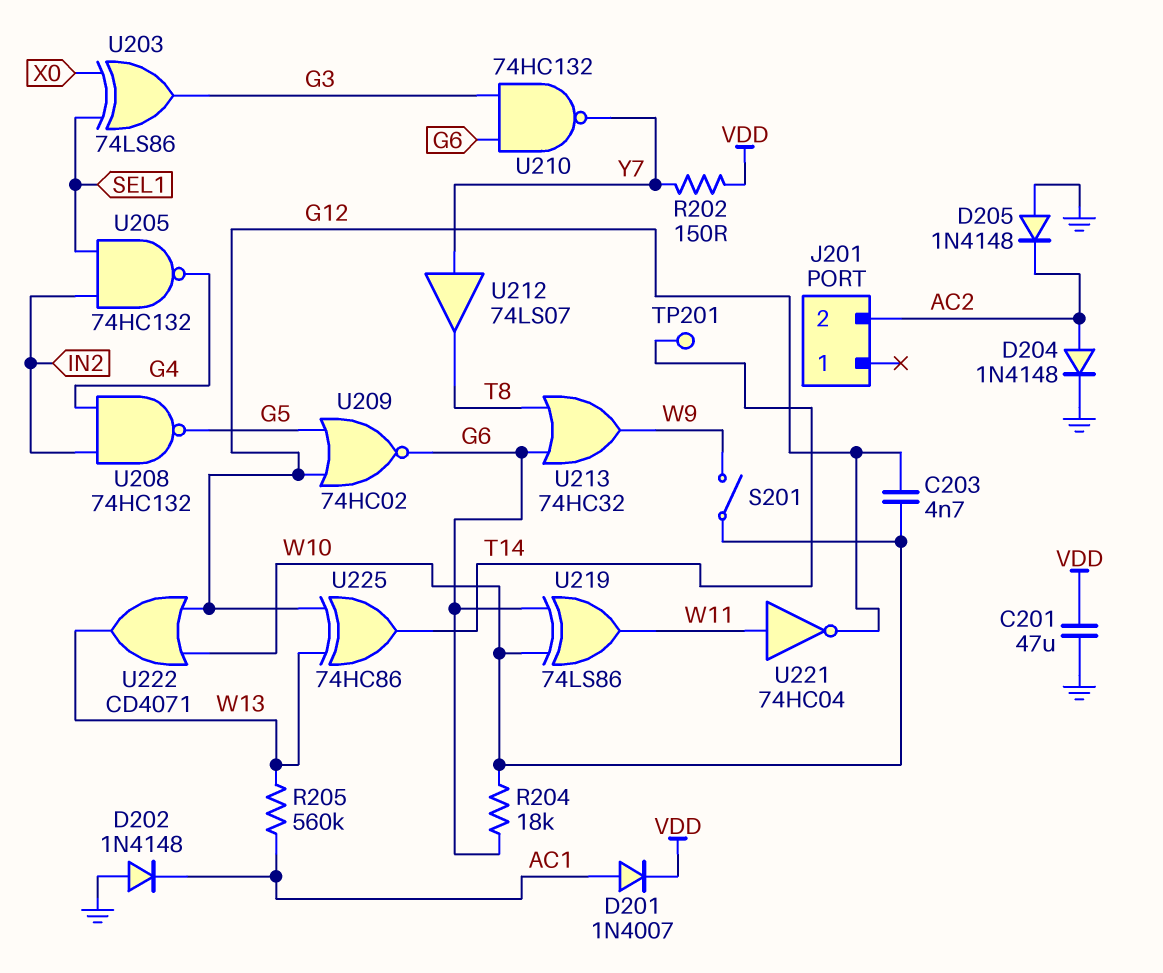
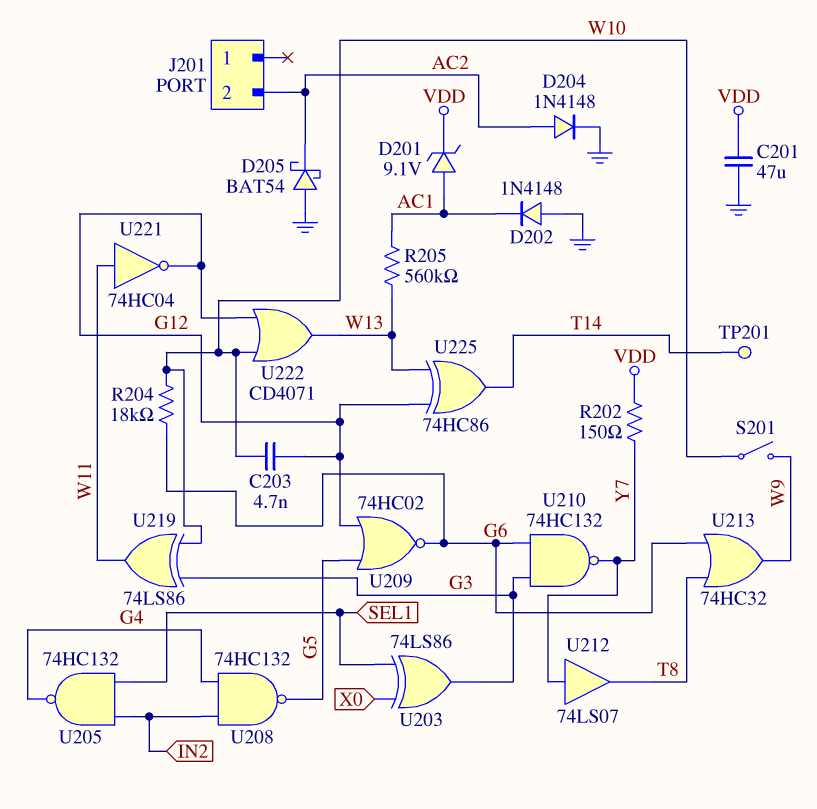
D201: diode 1N4007 (A AC1, K VDD) -> zener 9.1V (A AC1, K VDD)
D205: diode 1N4148 (A GND, K AC2) -> schottky BAT54 (A GND, K AC2)
U219: XOR 74LS86 (in G6, in W10, out W11) -> XOR 74LS86 (in G3, in W10, out W11)

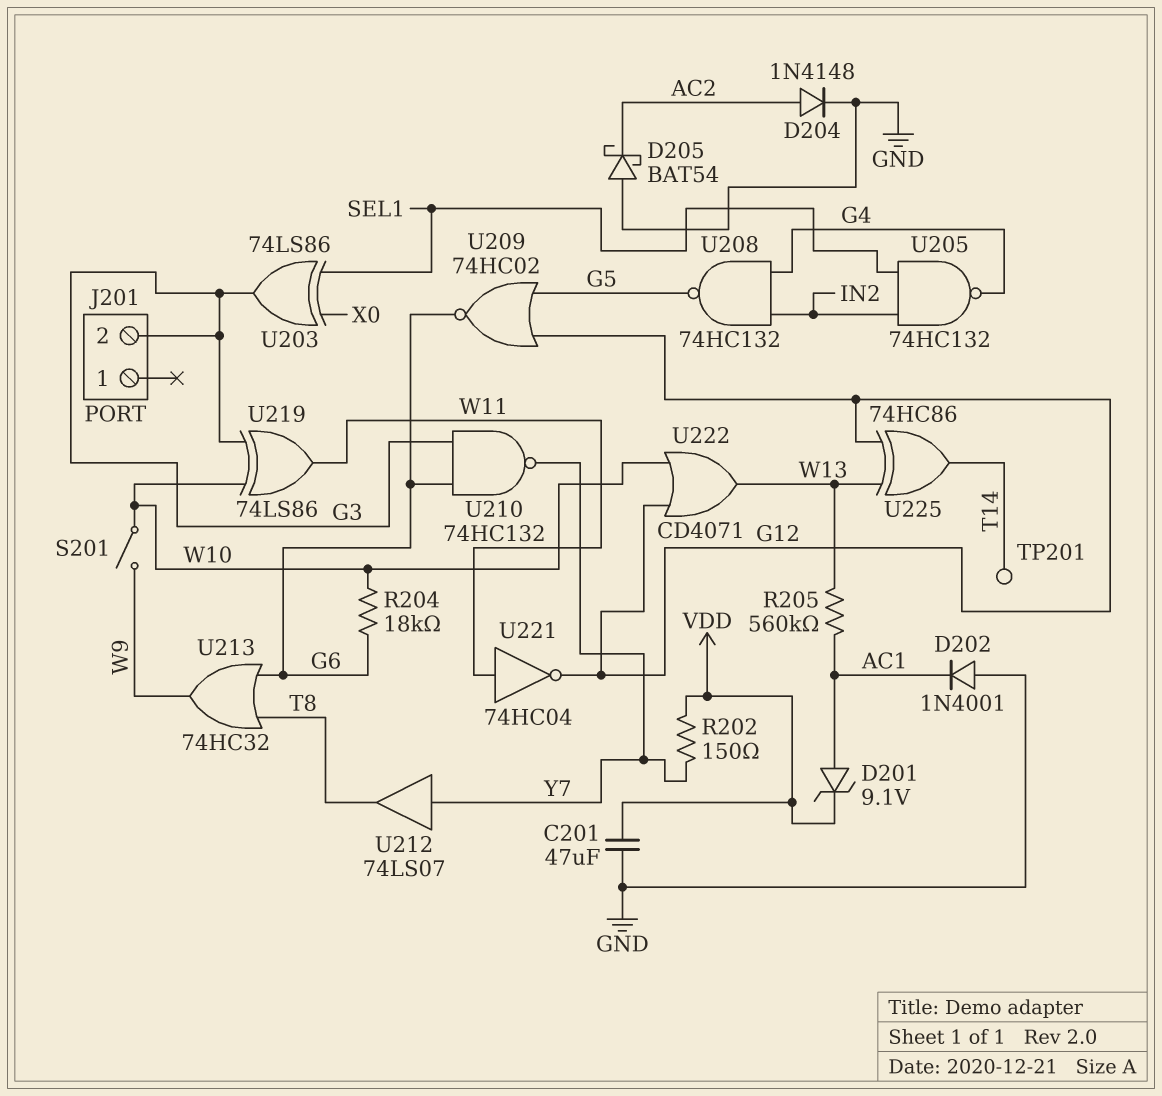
C203: 4.7nF (G12, W10) -> none
D202: diode 1N4148 (A GND, K AC1) -> diode 1N4001 (A GND, K AC1)
J201 pin 2: AC2 -> G3

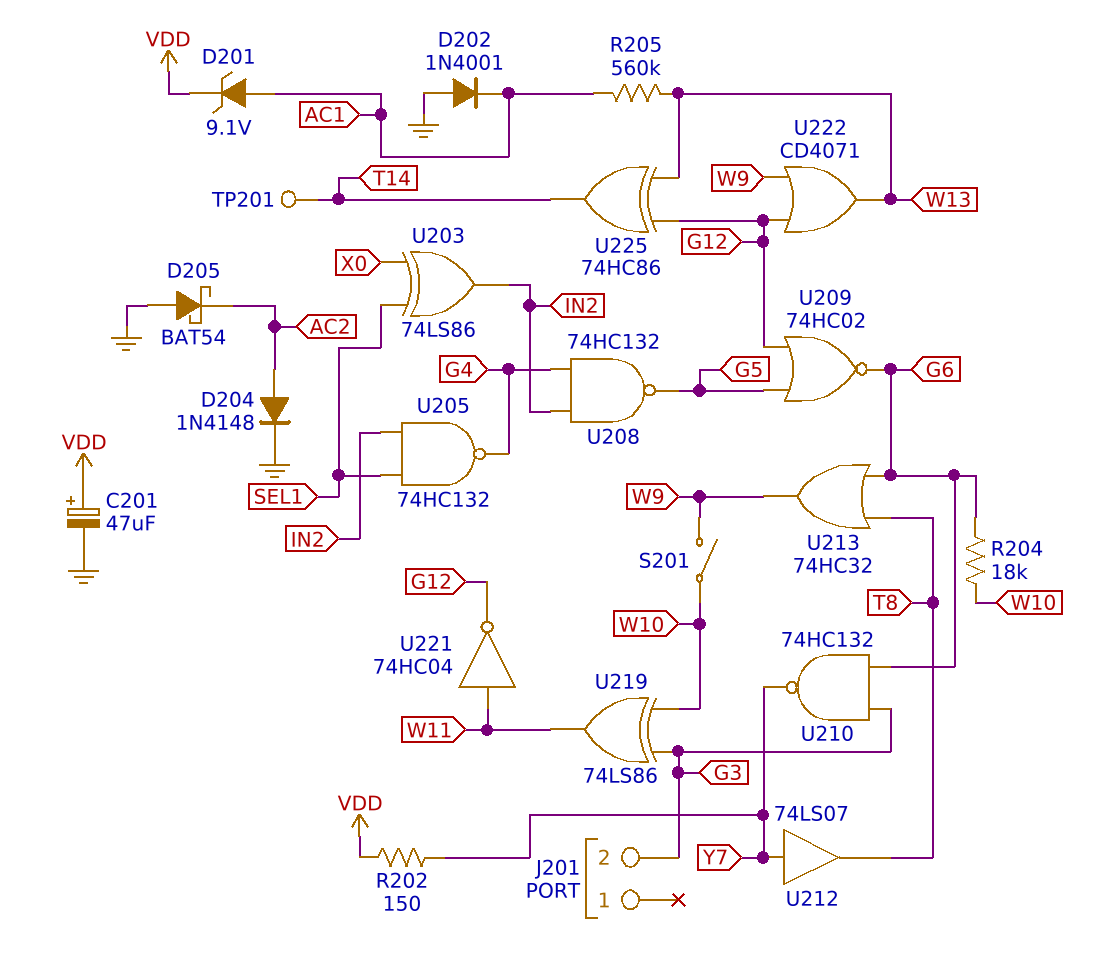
C201: 47uF (GND, VDD) -> 47uF (plus VDD, minus GND)
U203: XOR 74LS86 (in SEL1, in X0, out G3) -> XOR 74LS86 (in SEL1, in X0, out IN2)
U222: OR CD4071 (in G12, in W10, out W13) -> OR CD4071 (in G12, in W9, out W13)

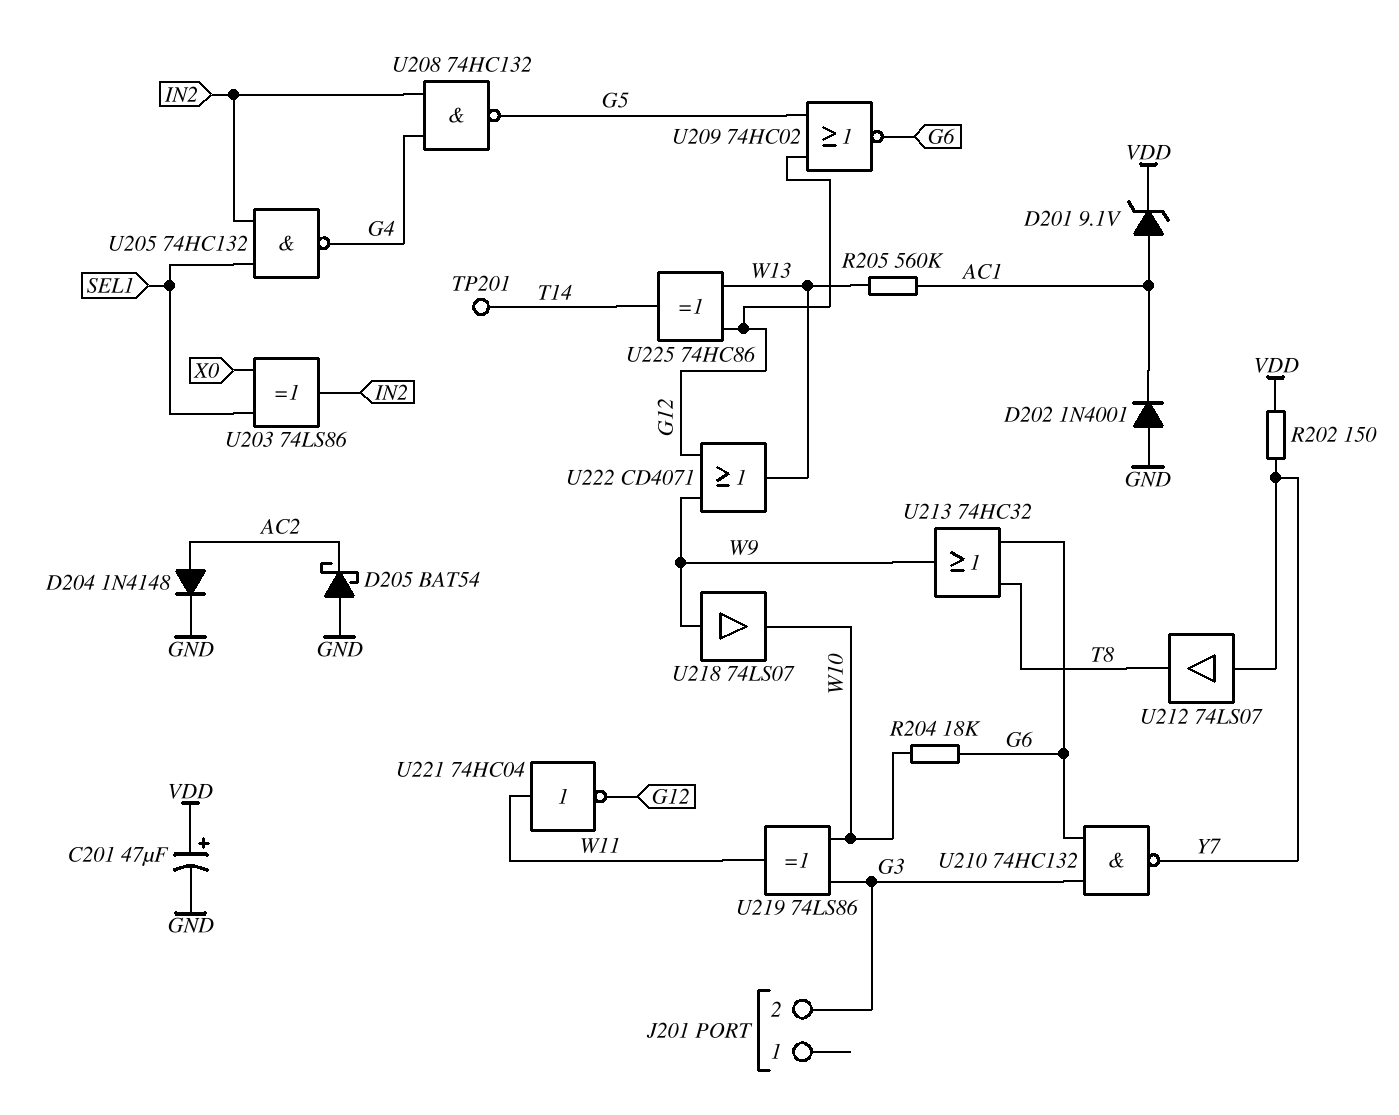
S201: switch (W9, W10) -> none
U218: none -> buffer 74LS07 (in W9, out W10)

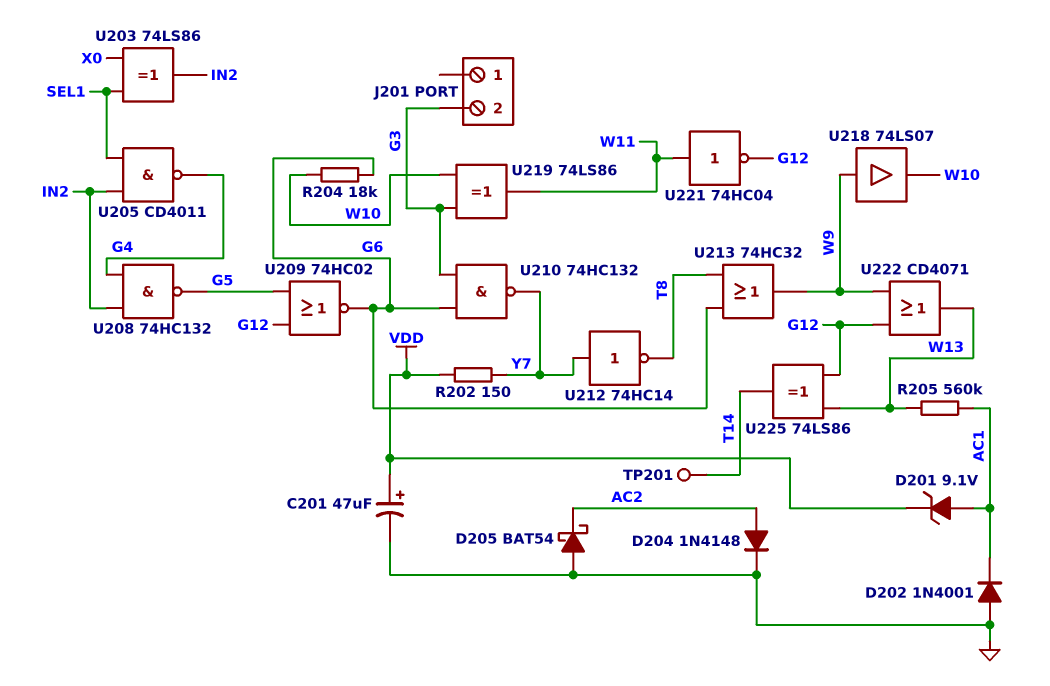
U205: NAND 74HC132 (in IN2, in SEL1, out G4) -> NAND CD4011 (in IN2, in SEL1, out G4)
U212: buffer 74LS07 (in Y7, out T8) -> NOT 74HC14 (in Y7, out T8)
U225: XOR 74HC86 (in G12, in W13, out T14) -> XOR 74LS86 (in G12, in W13, out T14)

